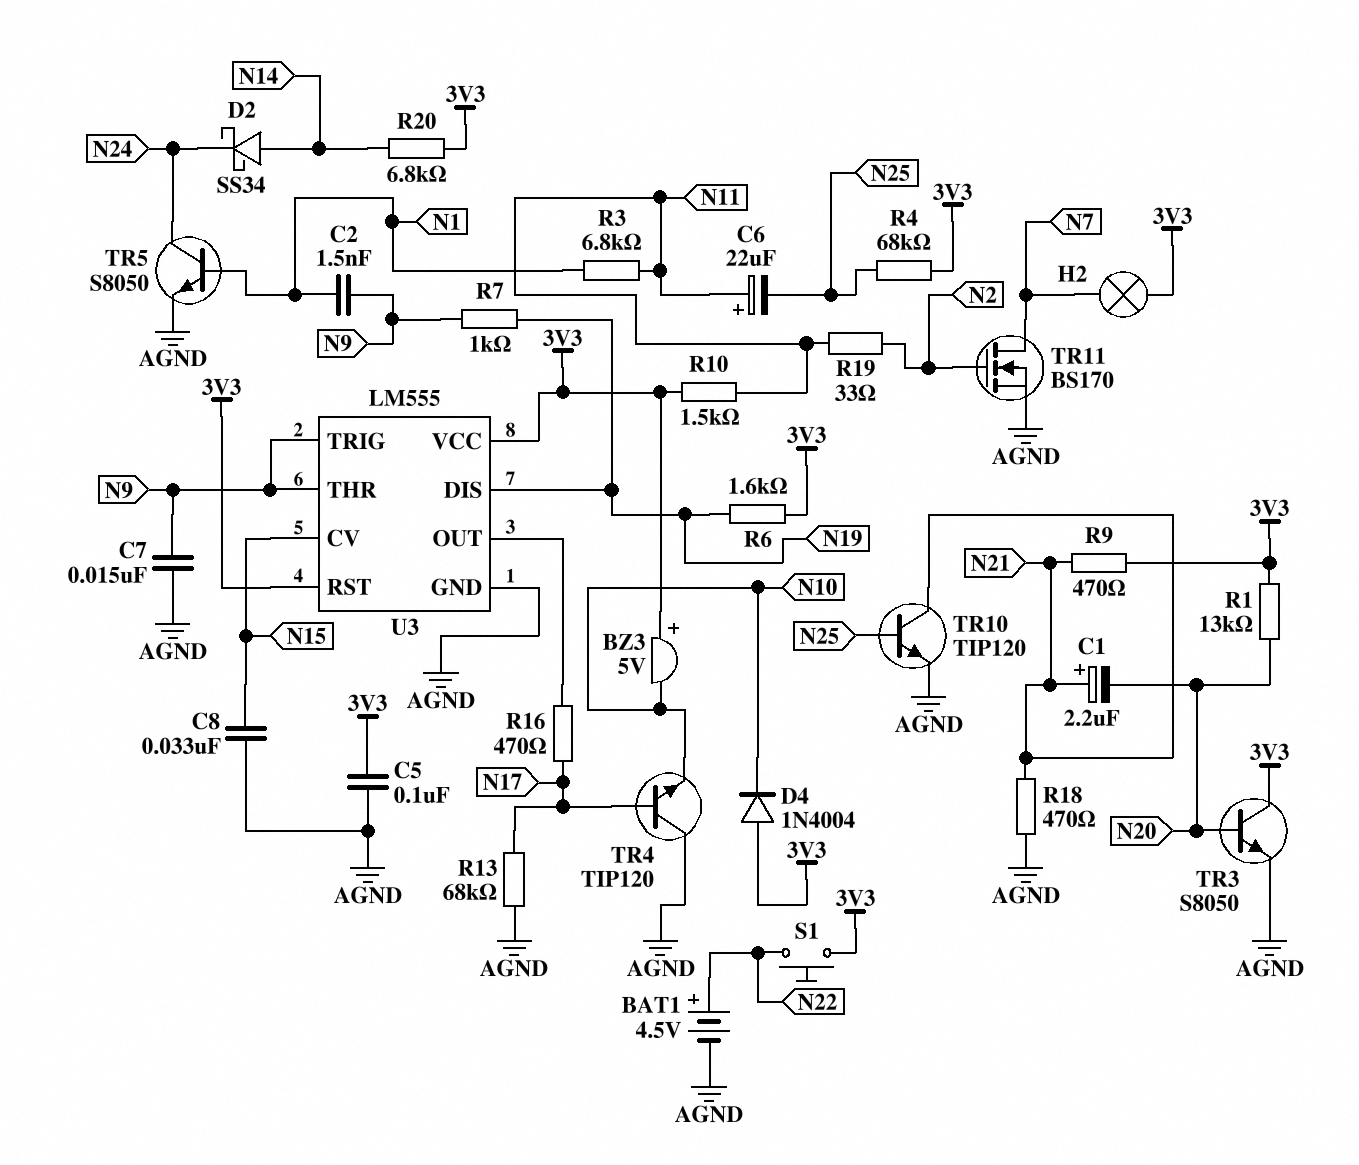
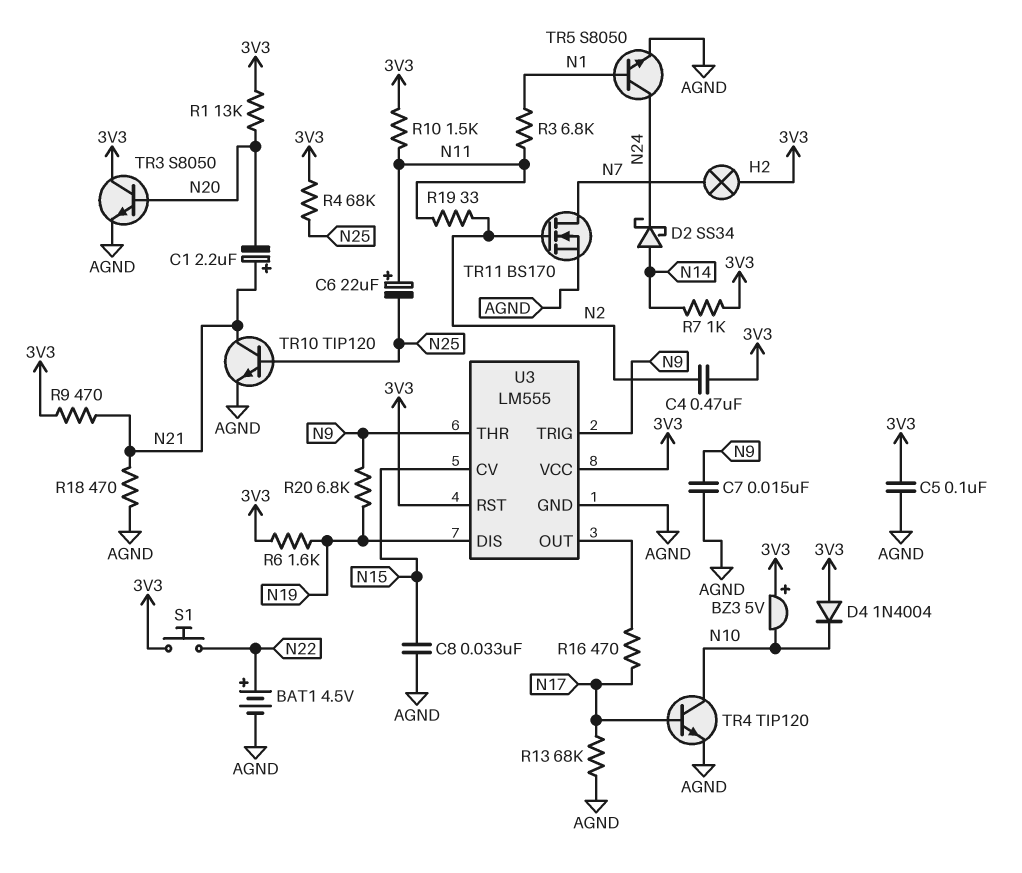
C2: 1.5nF (N1, N9) -> none
C4: none -> 470nF (3V3, N2)
R7: 1k (N9, N19) -> 1k (3V3, N14)
R20: 6.8k (3V3, N14) -> 6.8k (N9, N19)
TR4: NPN TIP120 (B N17, C AGND, E N10) -> NPN TIP120 (B N17, C N10, E AGND)

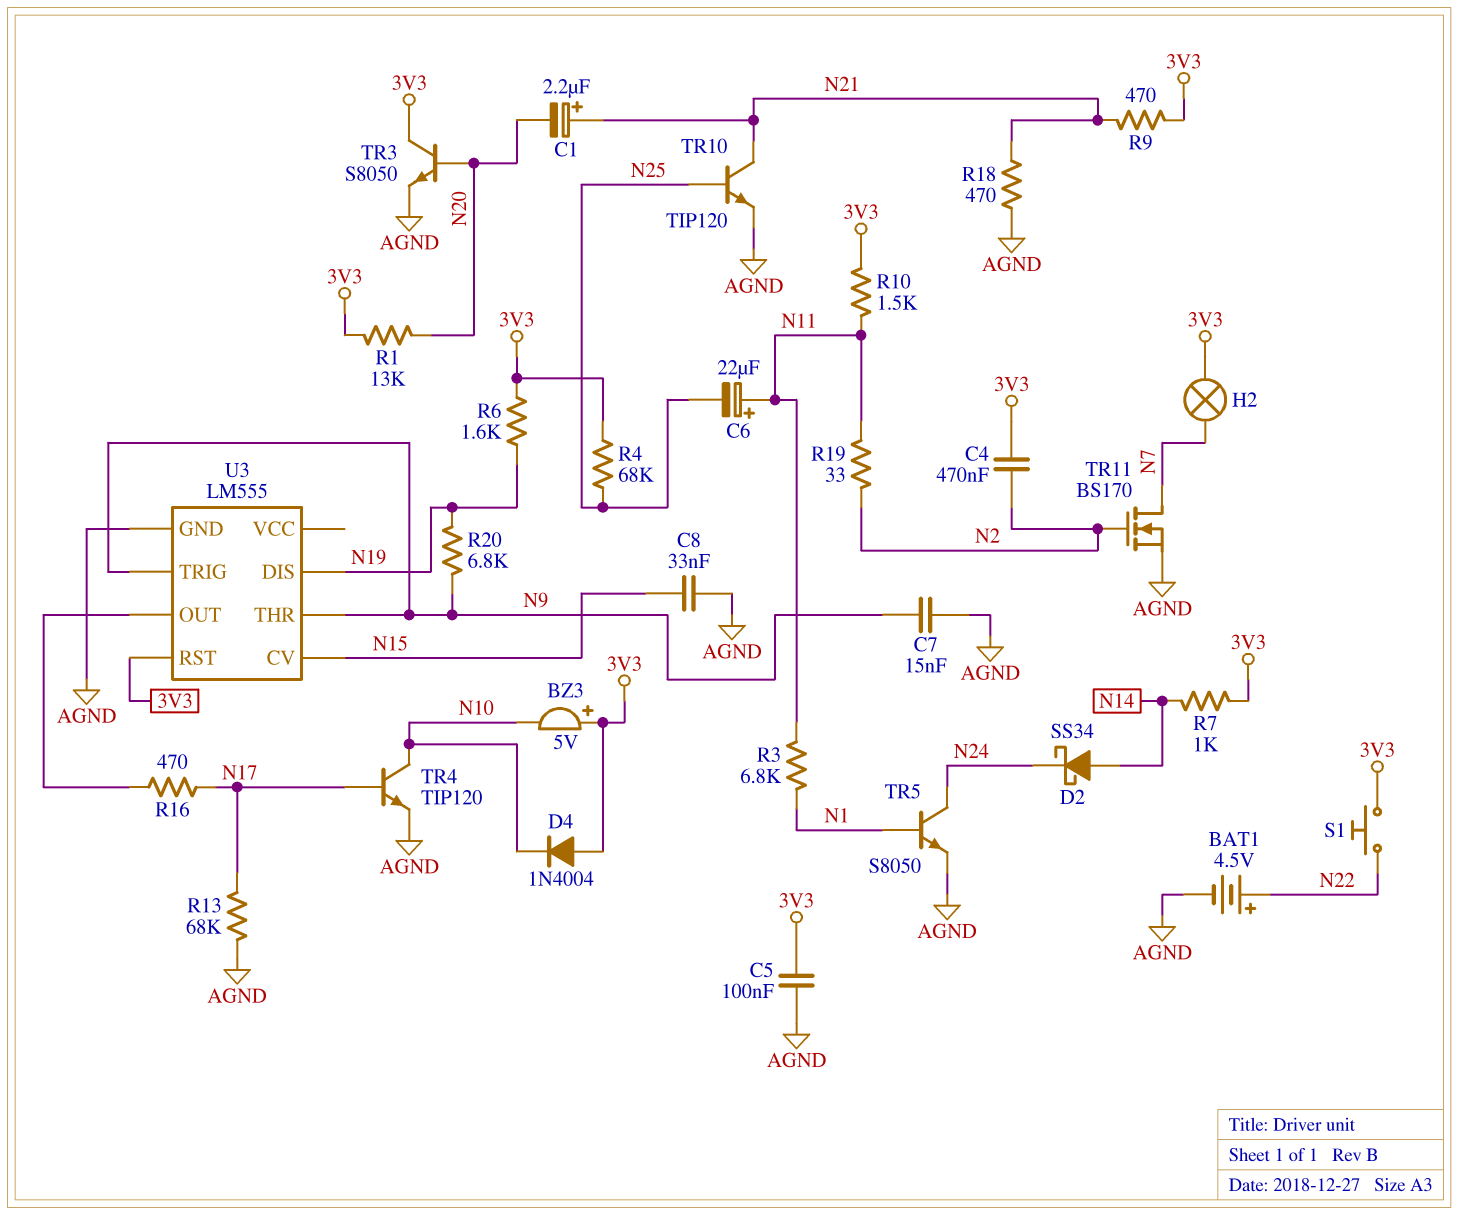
U3 pin VCC: 3V3 -> none

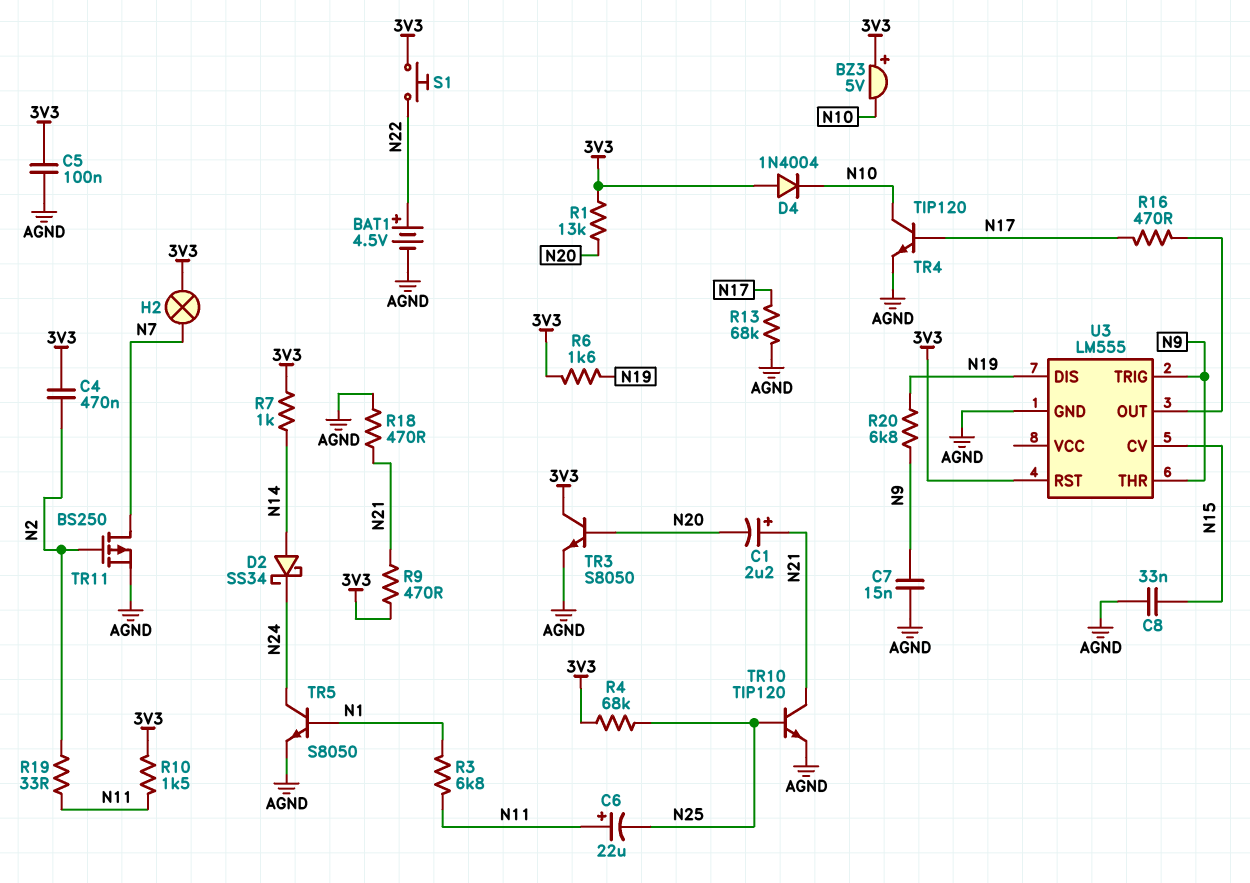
TR11: NMOS BS170 (G N2, D N7, S AGND) -> PMOS BS250 (G N2, D N7, S AGND)

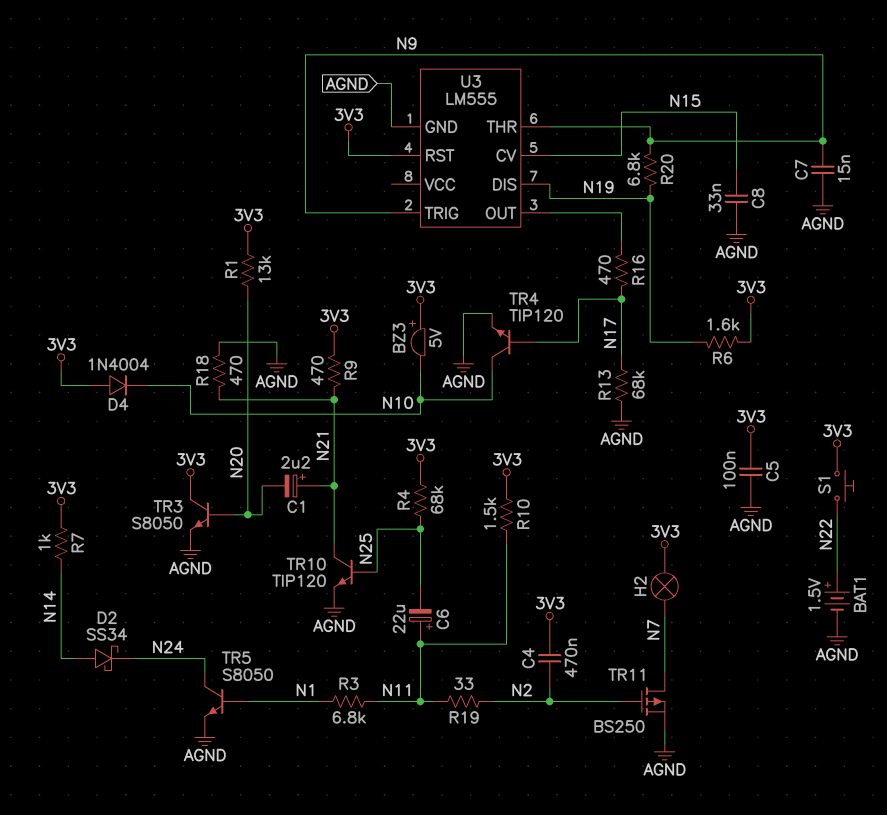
BAT1: 4.5V (plus N22, minus AGND) -> 1.5V (plus N22, minus AGND)

